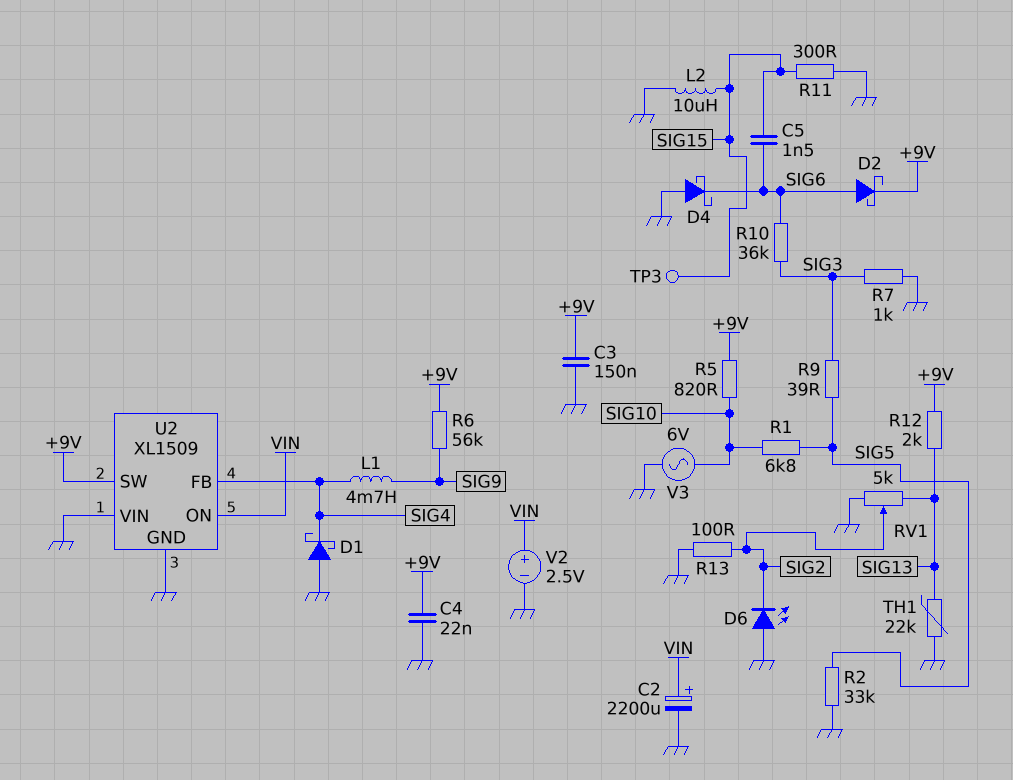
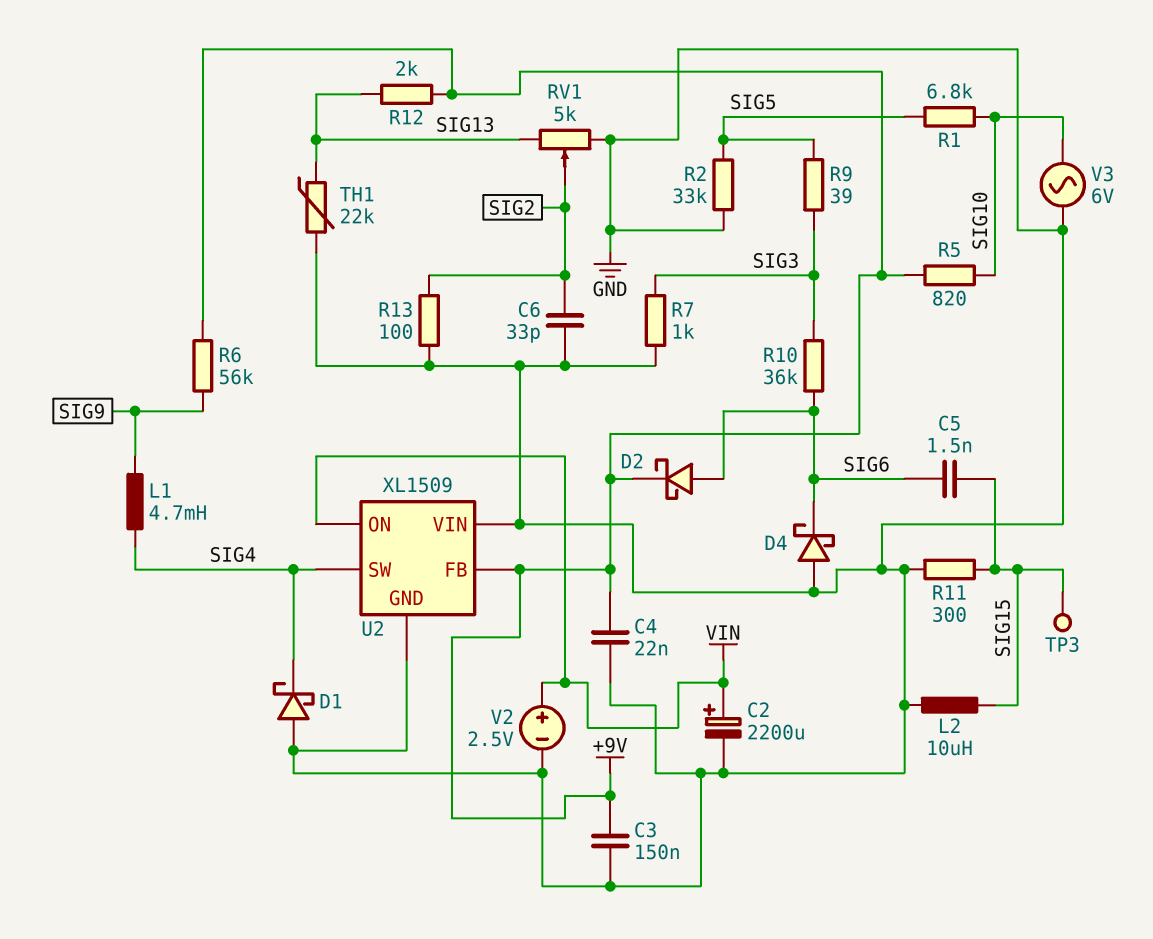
C6: none -> 33pF (GND, SIG2)
D6: LED (A GND, K SIG2) -> none
U2 pin FB: SIG4 -> +9V
U2 pin SW: +9V -> SIG4

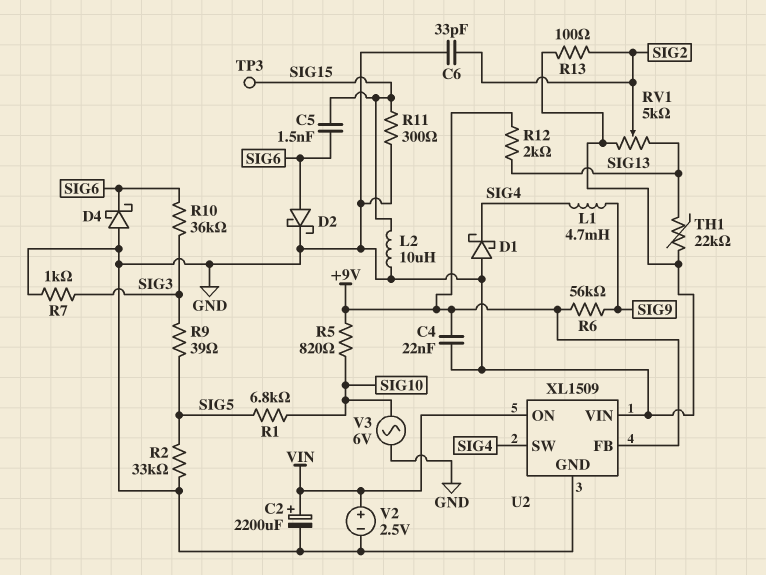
C3: 150nF (+9V, GND) -> none
D2: schottky (A SIG6, K +9V) -> schottky (A SIG6, K GND)

